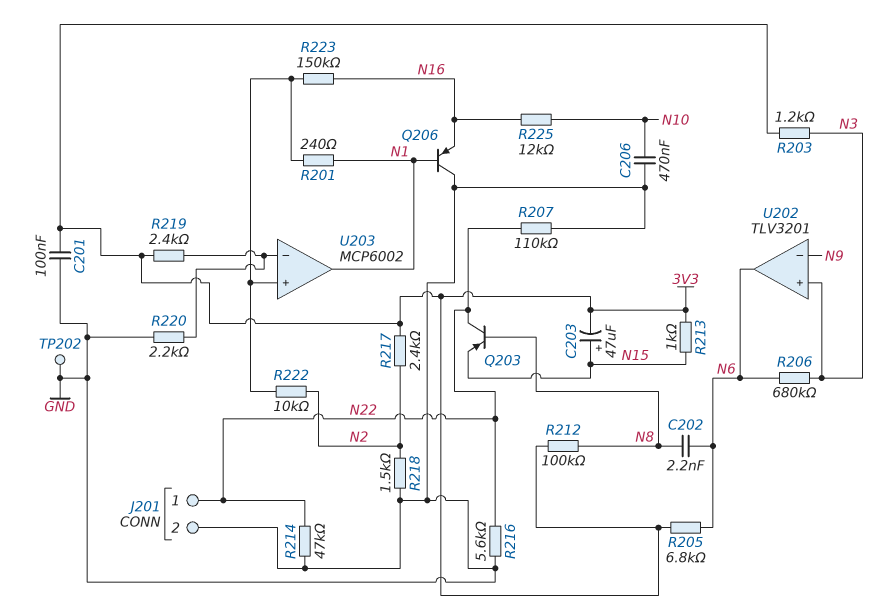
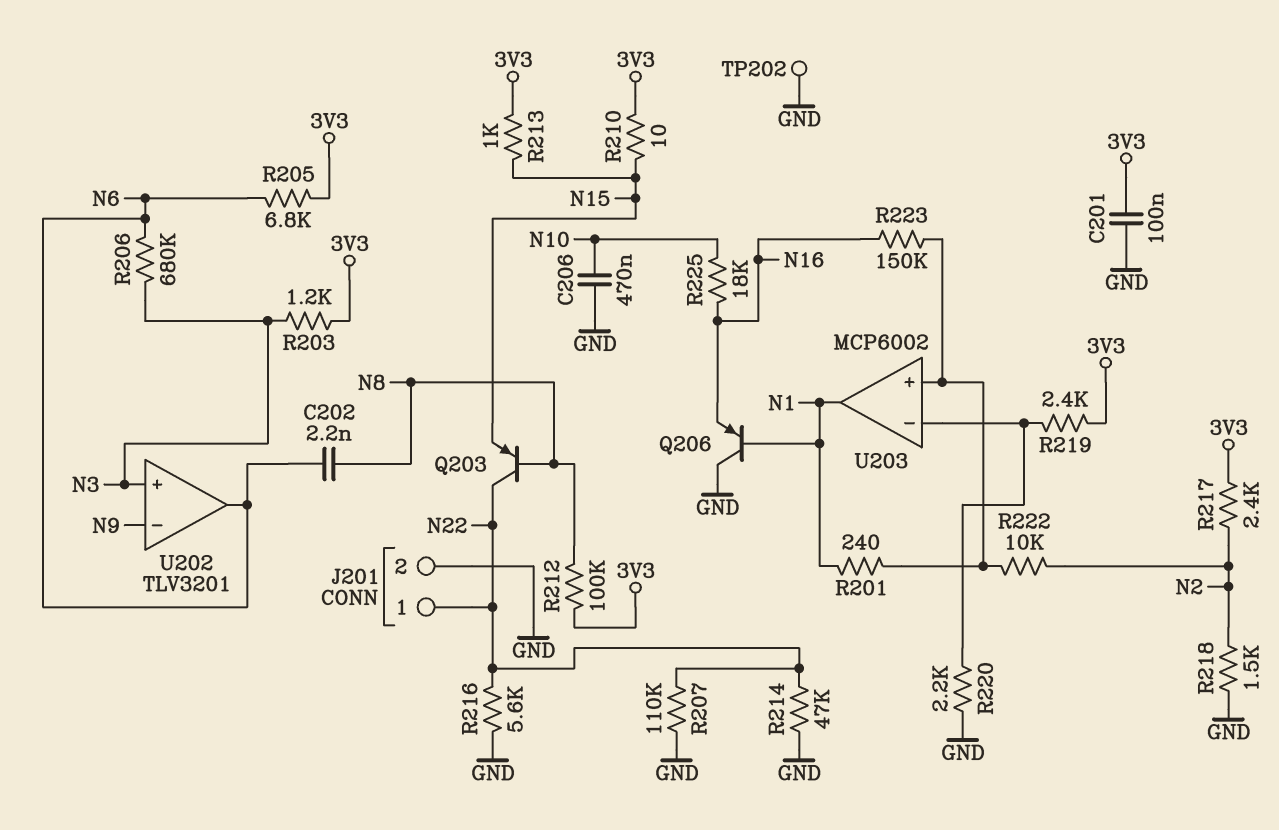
C203: 47uF (plus N15, minus 3V3) -> none
R210: none -> 10 (3V3, N15)
R225: 12k (N10, N16) -> 18k (N10, N16)

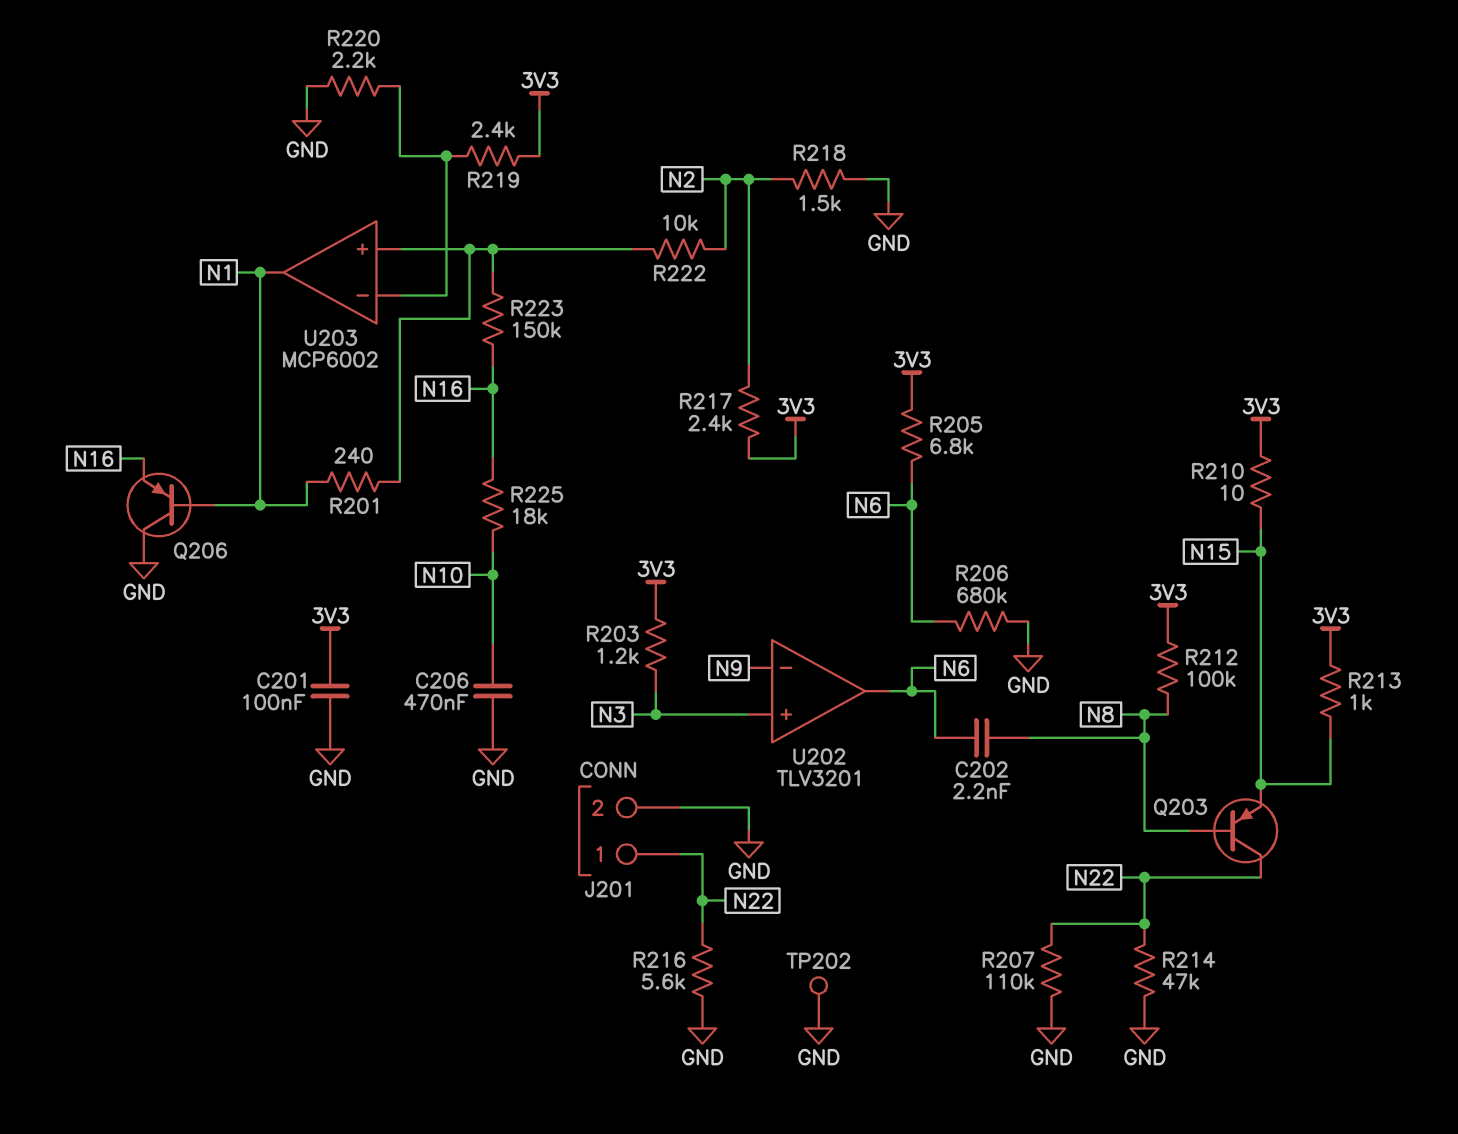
R206: 680k (N3, N6) -> 680k (GND, N6)

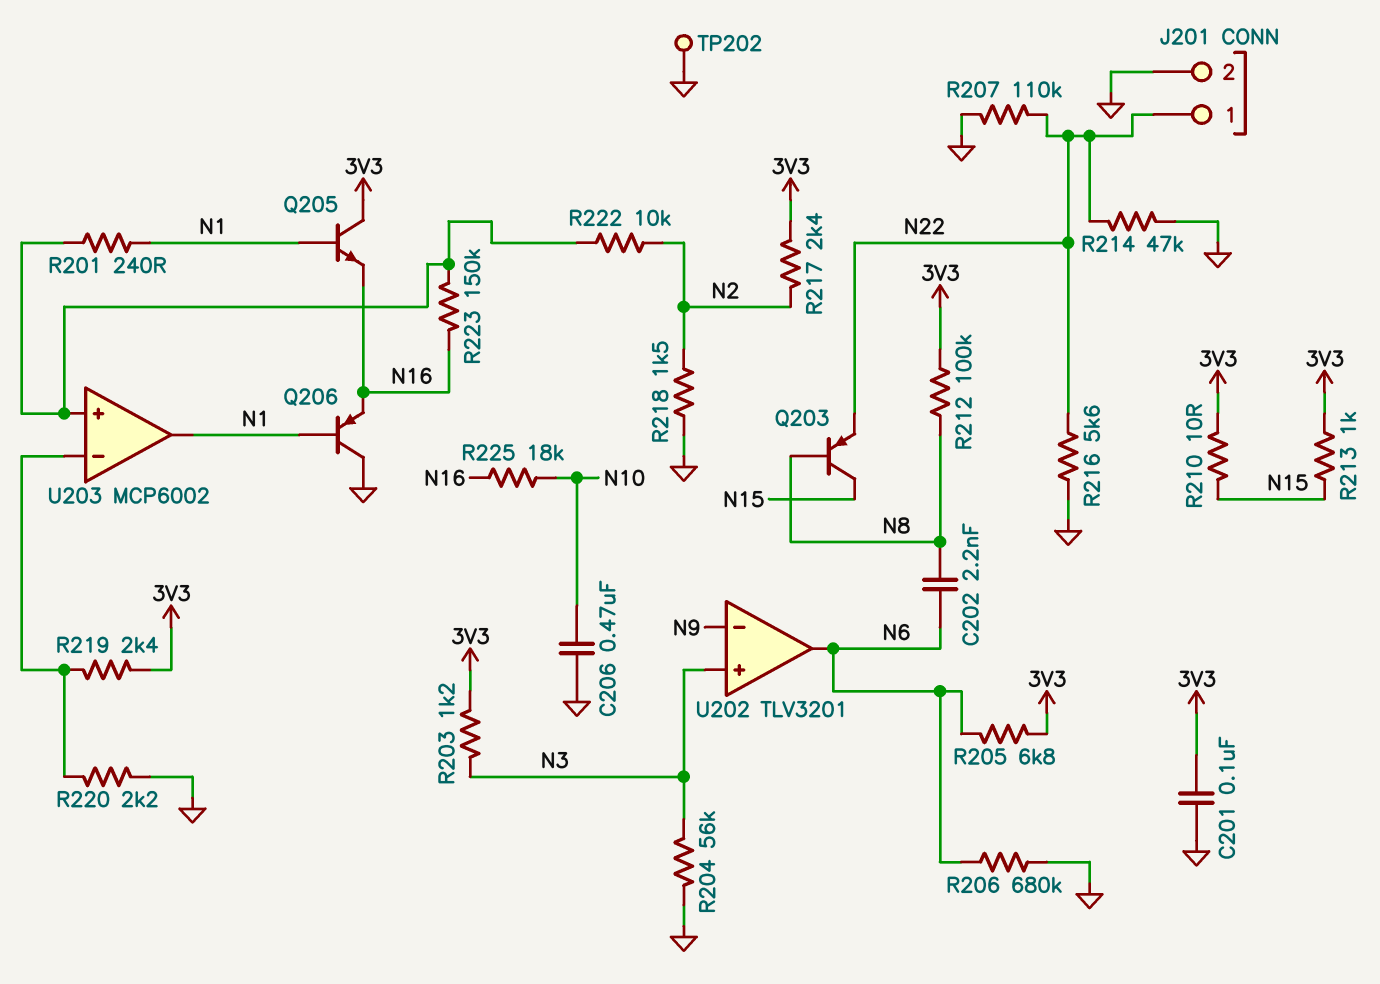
Q203: PNP (B N8, C N22, E N15) -> PNP (B N8, C N15, E N22)
Q205: none -> NPN (B N1, C 3V3, E N16)
R204: none -> 56k (GND, N3)

